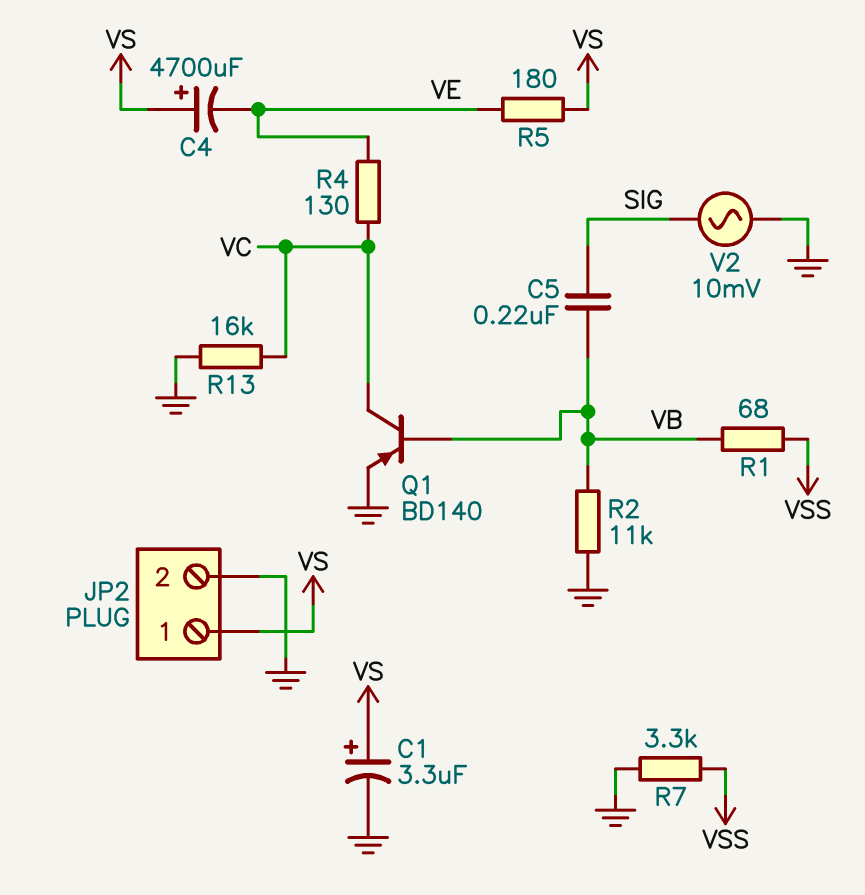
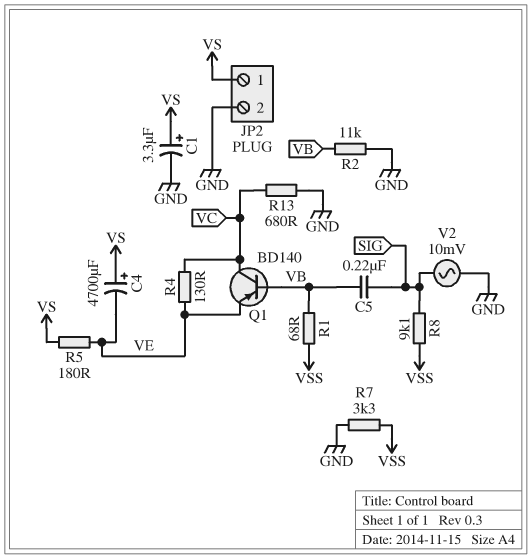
Q1: PNP BD140 (B VB, C VC, E GND) -> PNP BD140 (B VB, C VC, E VE)
R8: none -> 9.1k (SIG, VSS)
R13: 16k (GND, VC) -> 680 (GND, VC)

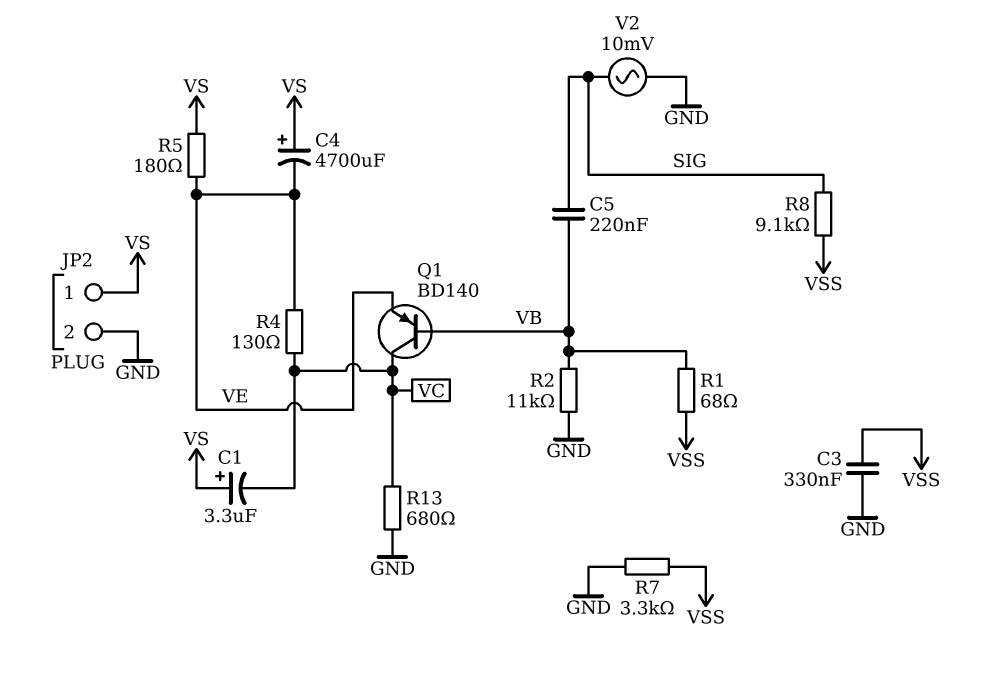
C1: 3.3uF (plus VS, minus GND) -> 3.3uF (plus VS, minus VC)
C3: none -> 330nF (GND, VSS)

